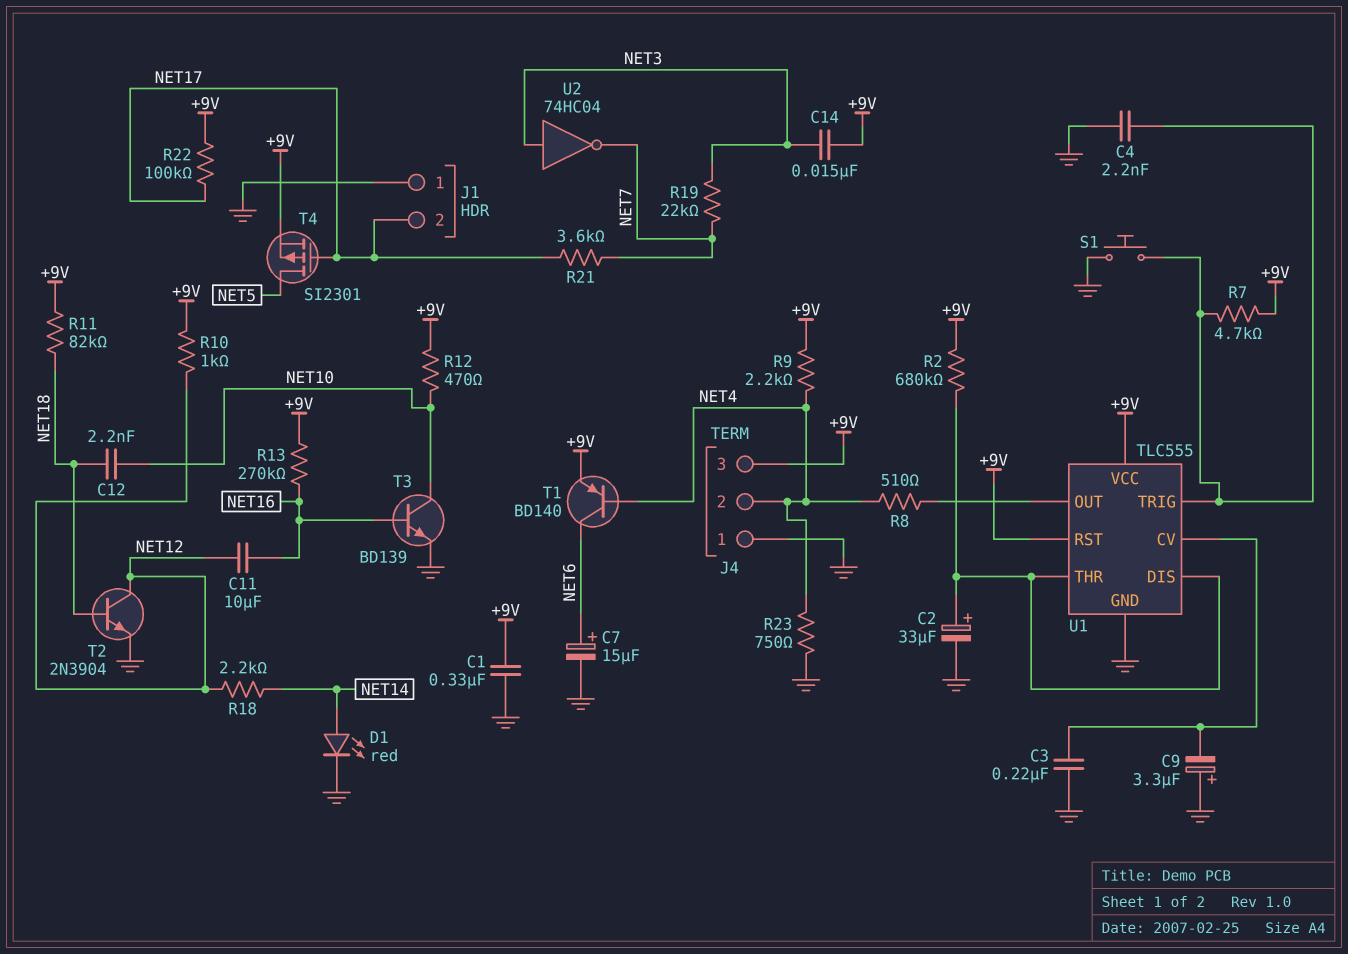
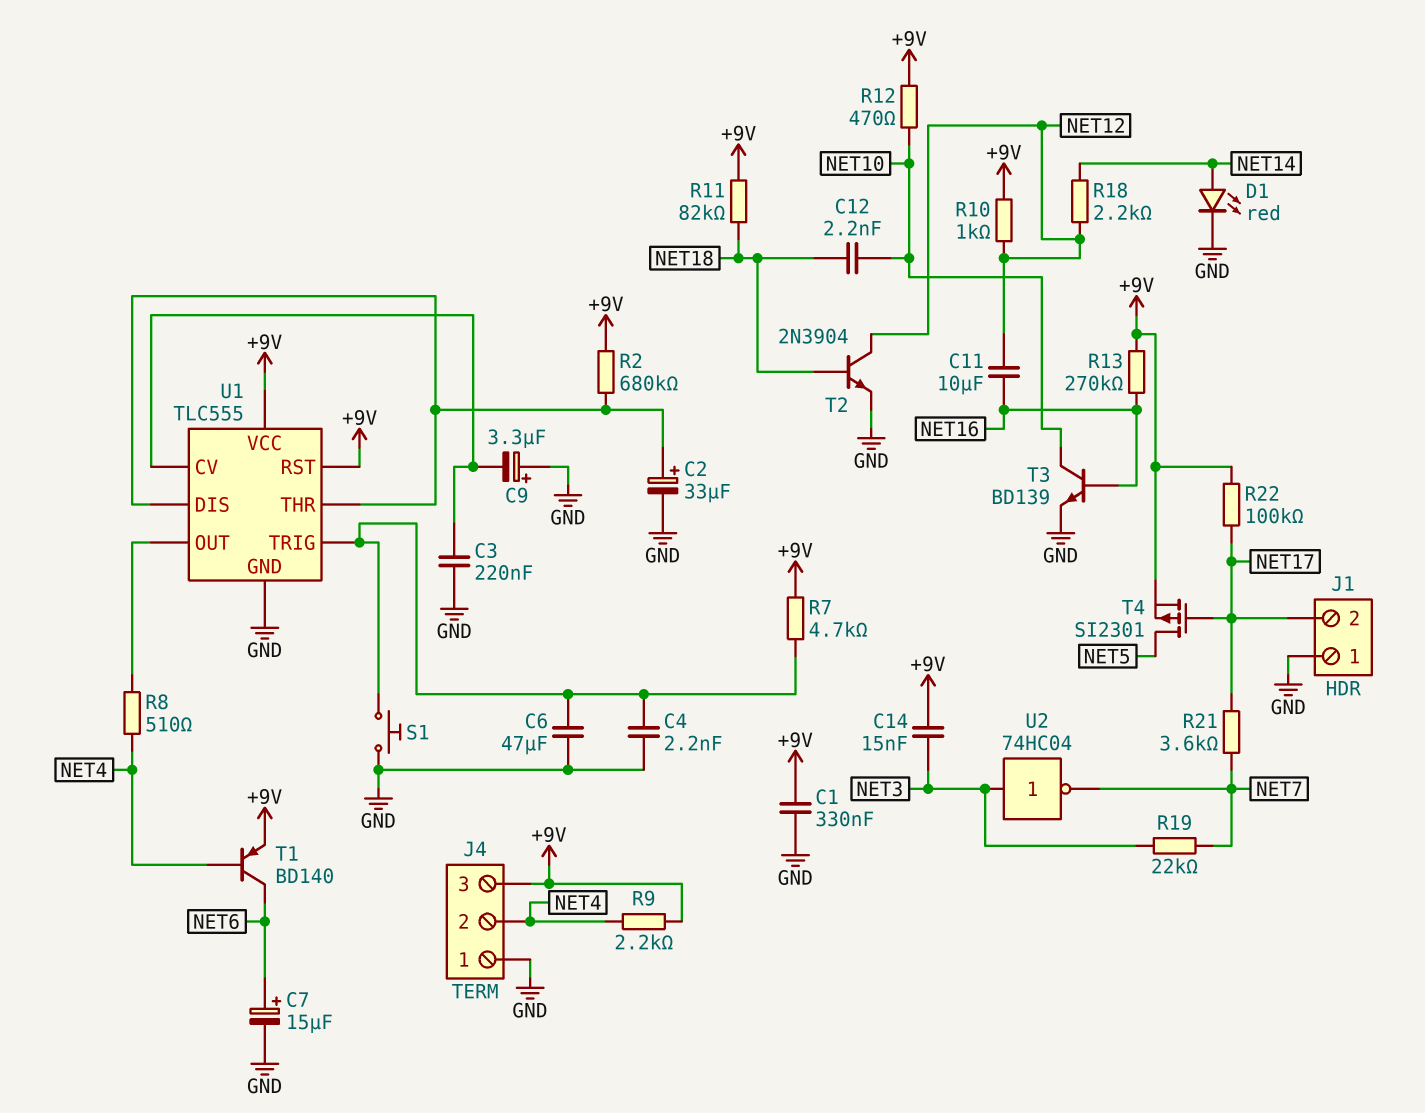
C6: none -> 47uF (GND, U1/TRIG)
R23: 750 (GND, NET4) -> none

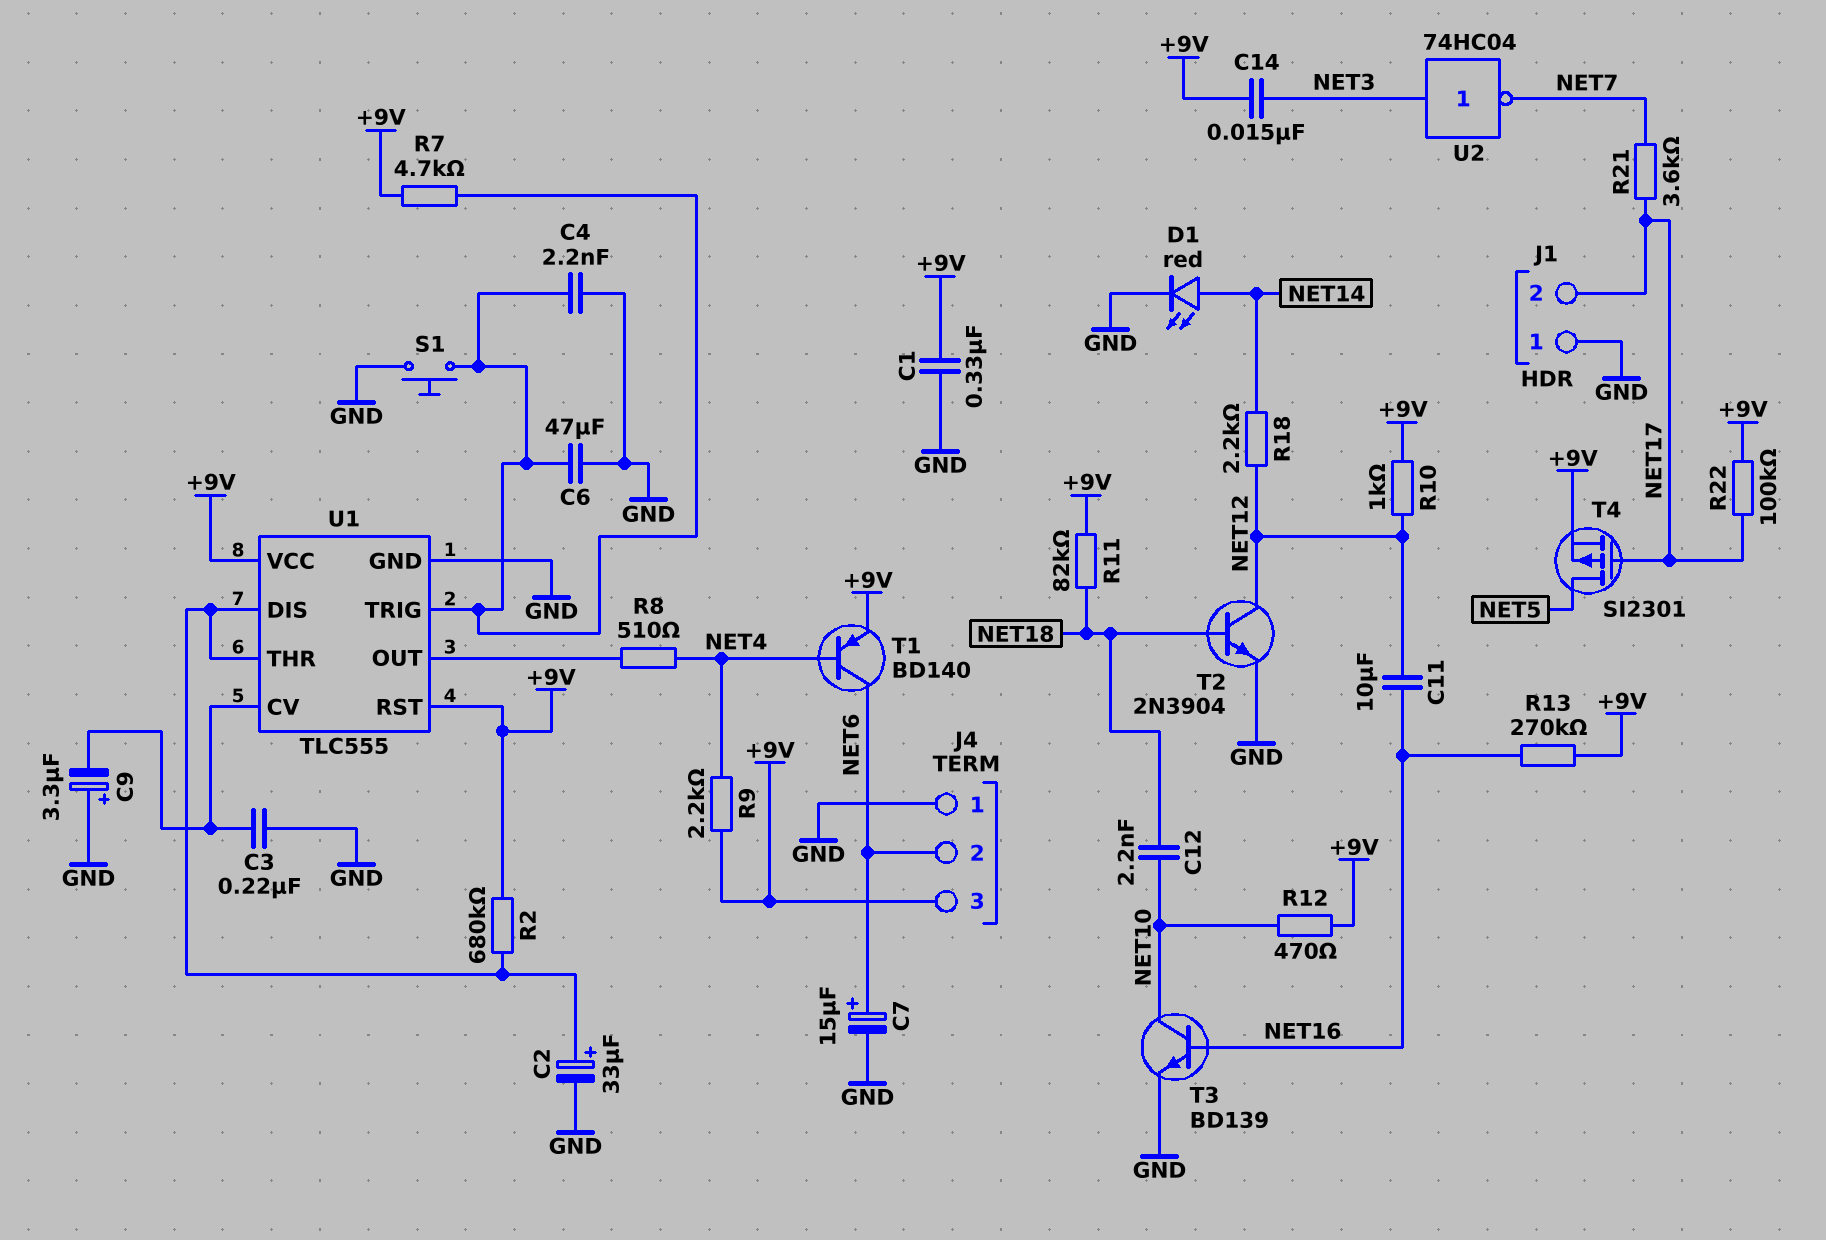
J4 pin 2: NET4 -> NET6
R19: 22k (NET3, NET7) -> none

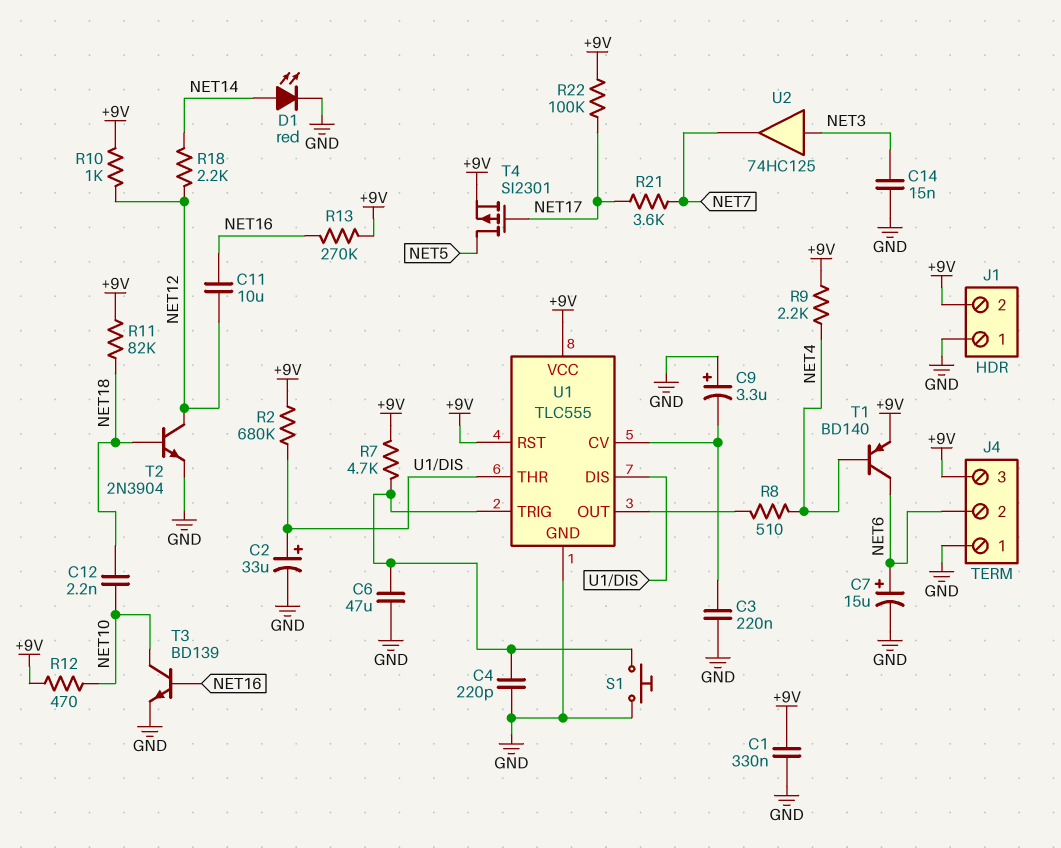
C4: 2.2nF (GND, U1/TRIG) -> 220pF (GND, U1/TRIG)
C14: 15nF (+9V, NET3) -> 15nF (GND, NET3)
J1 pin 2: NET17 -> +9V
U2: NOT 74HC04 (in NET3, out NET7) -> buffer 74HC125 (in NET3, out NET7)

